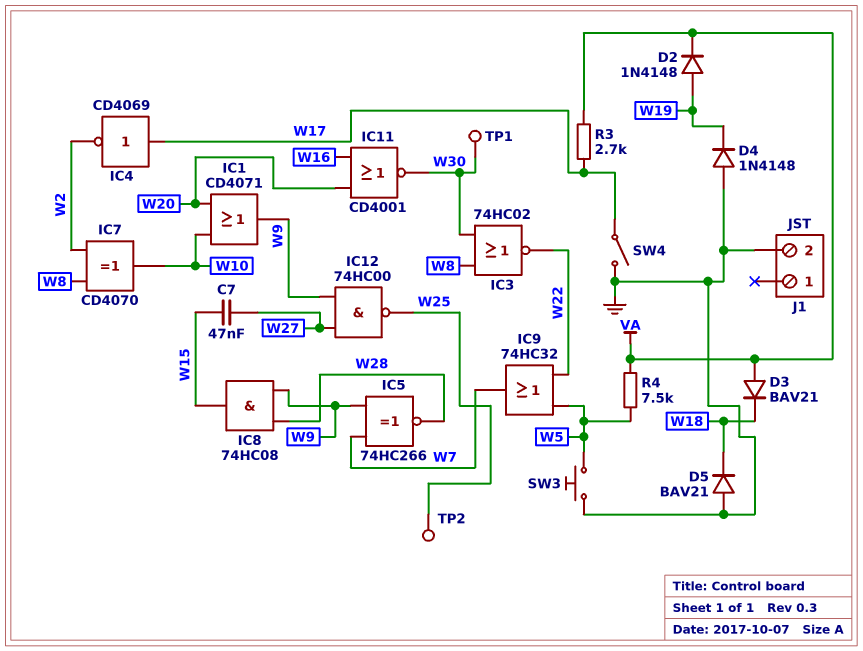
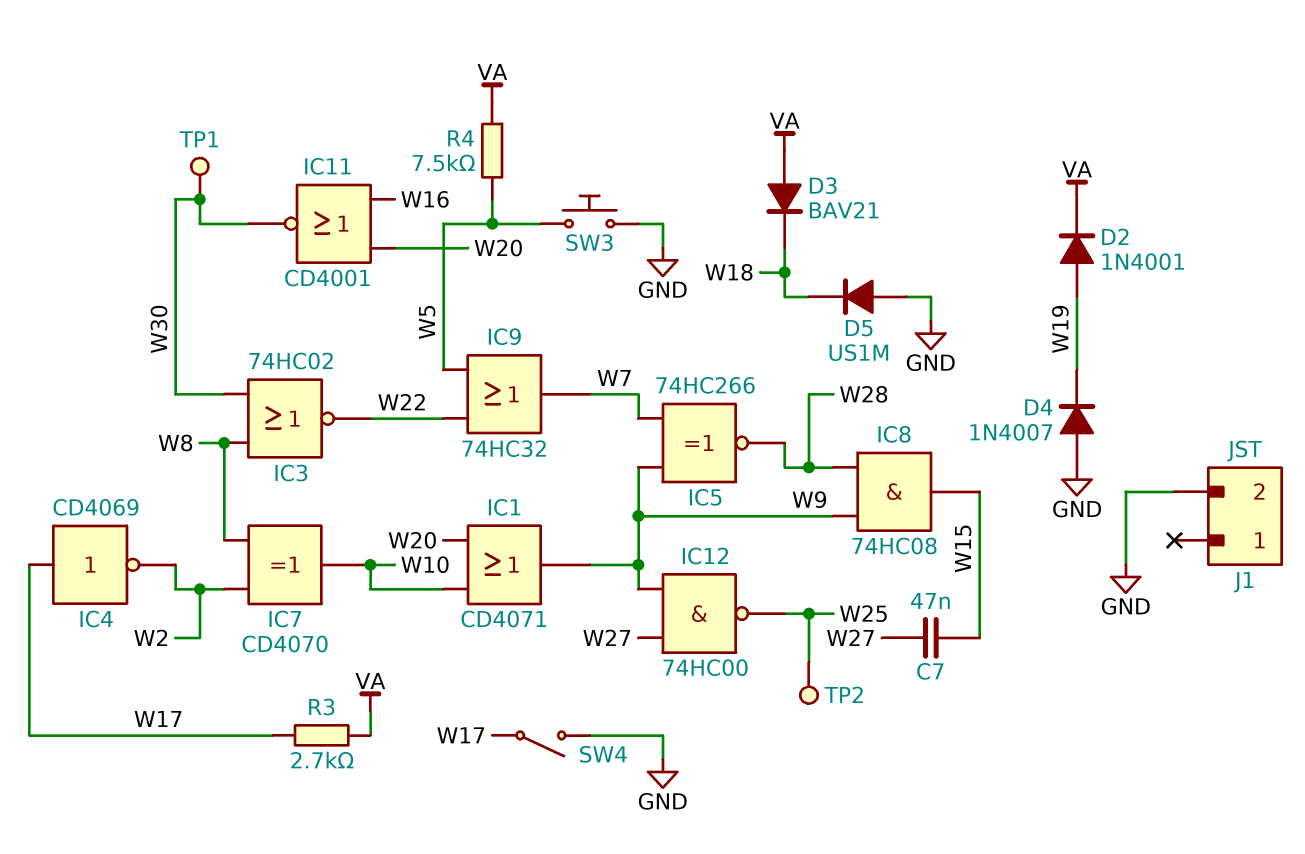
D2: diode 1N4148 (A W19, K VA) -> diode 1N4001 (A W19, K VA)
D4: diode 1N4148 (A GND, K W19) -> diode 1N4007 (A GND, K W19)
D5: diode BAV21 (A GND, K W18) -> diode US1M (A GND, K W18)

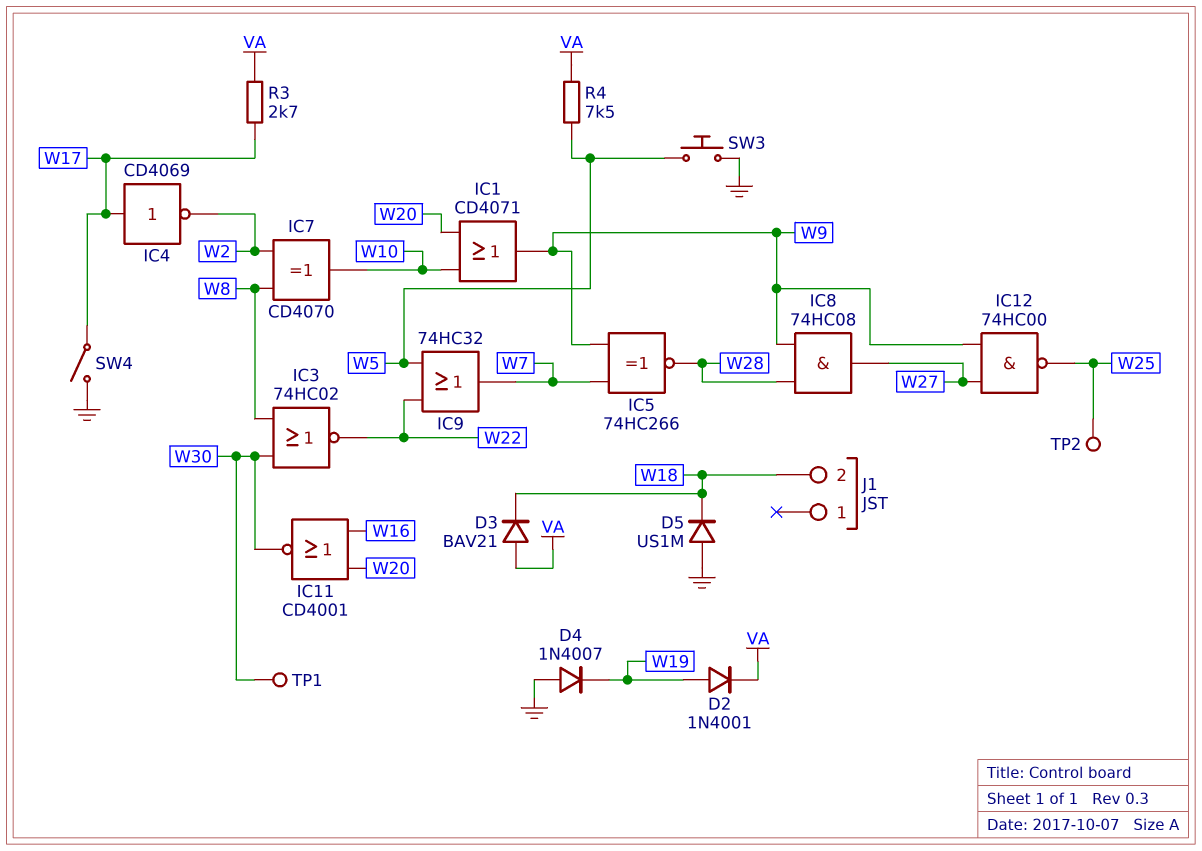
C7: 47nF (W15, W27) -> none
IC8: AND 74HC08 (in W9, in W28, out W15) -> AND 74HC08 (in W9, in W28, out W27)
J1 pin 2: GND -> W18

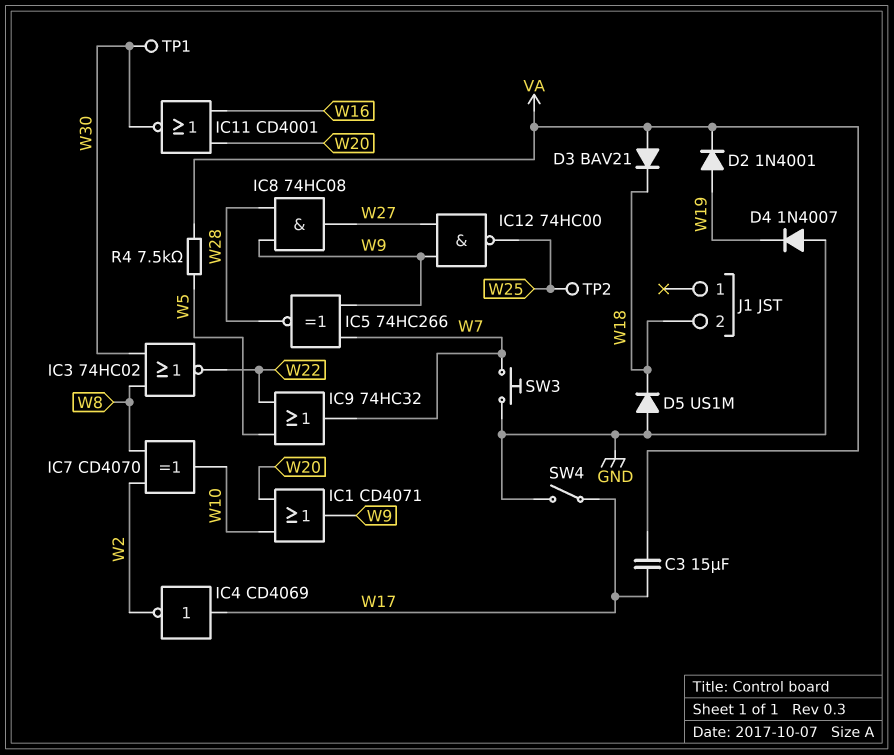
C3: none -> 15uF (VA, W17)
R3: 2.7k (VA, W17) -> none
SW3: button (GND, W5) -> button (GND, W7)

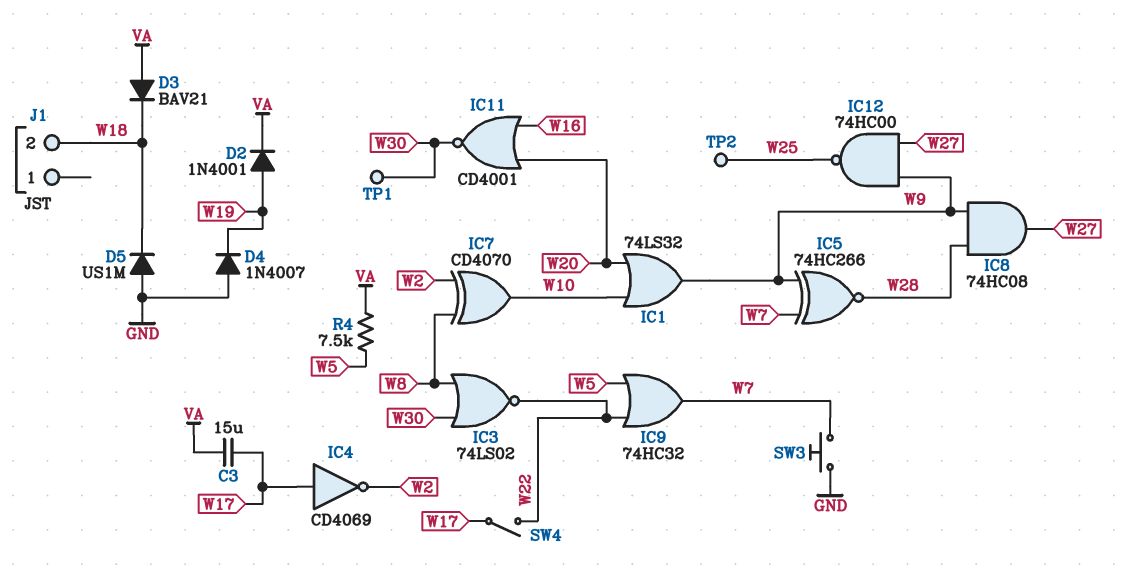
IC1: OR CD4071 (in W10, in W20, out W9) -> OR 74LS32 (in W10, in W20, out W9)
IC3: NOR 74HC02 (in W8, in W30, out W22) -> NOR 74LS02 (in W8, in W30, out W22)
SW4: switch (GND, W17) -> switch (W17, W22)

